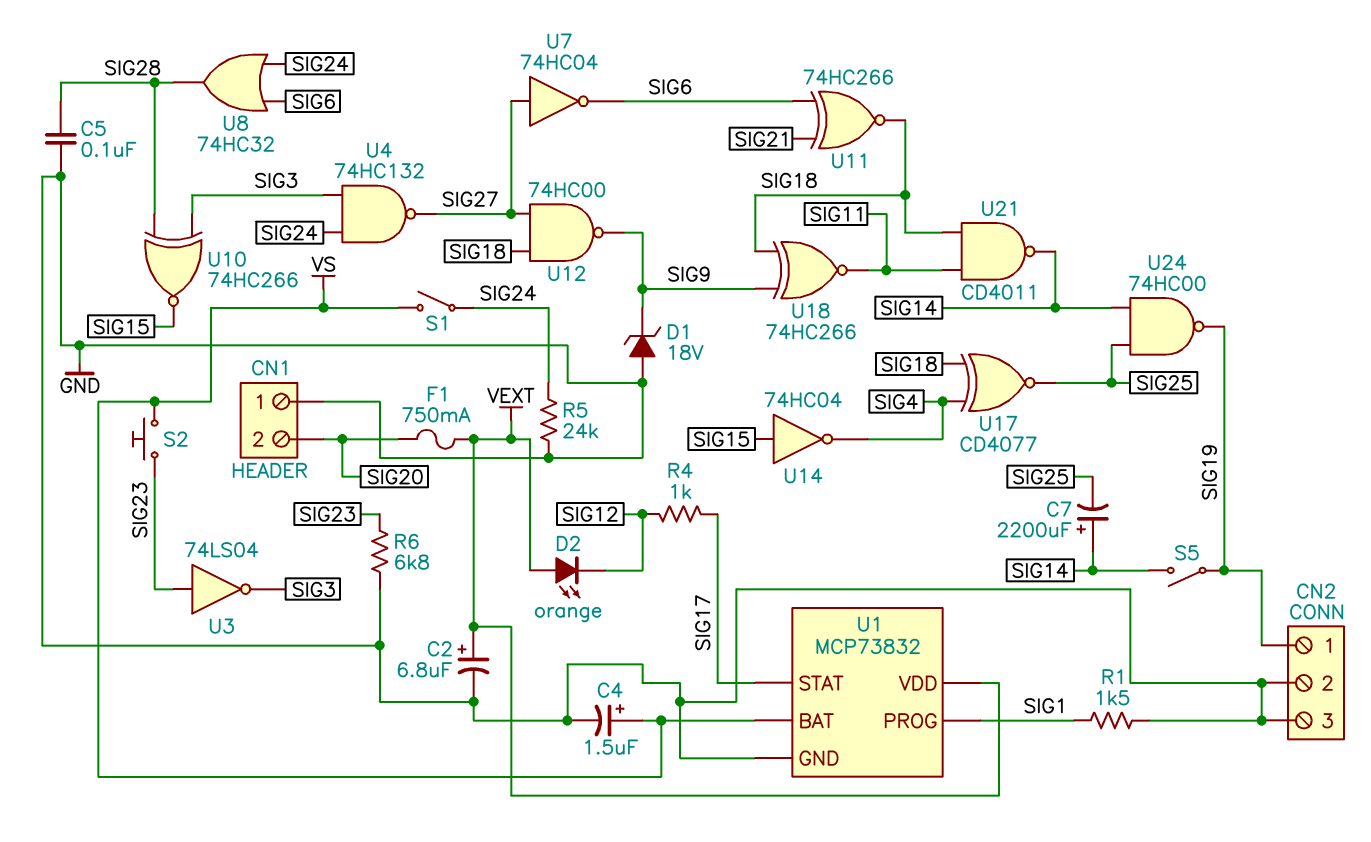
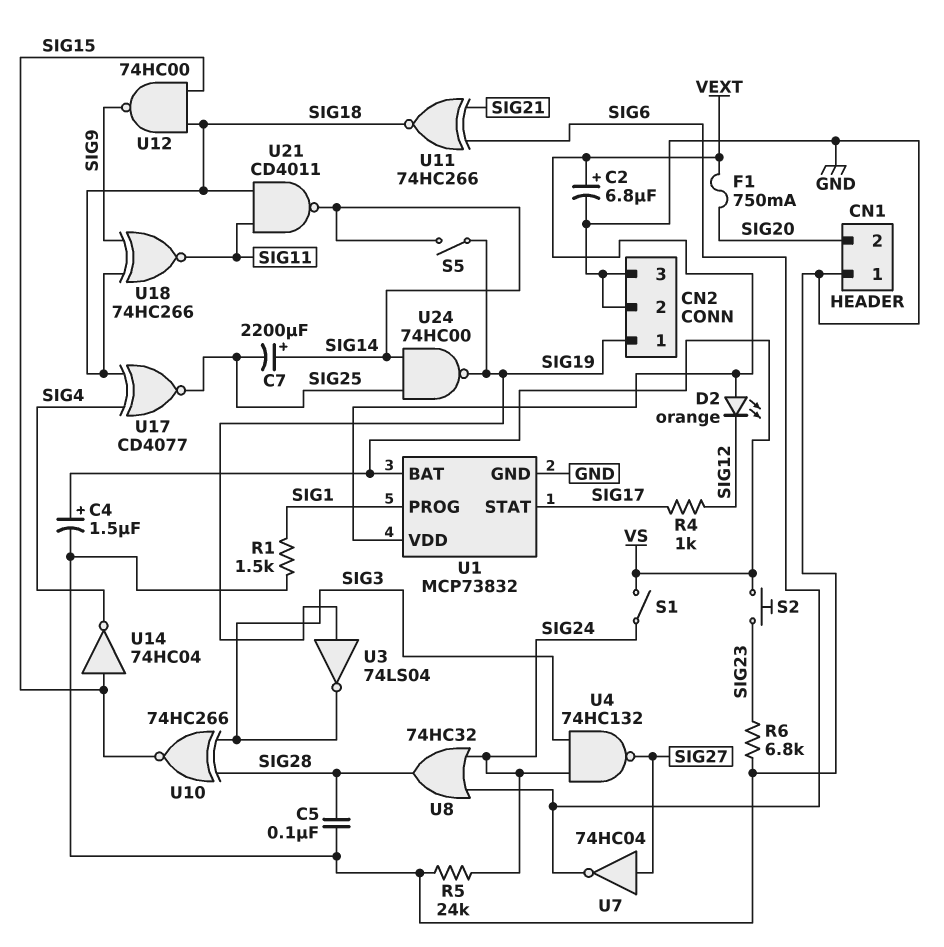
D1: zener 18V (A GND, K SIG9) -> none
U3: NOT 74LS04 (in SIG23, out SIG3) -> NOT 74LS04 (in SIG19, out SIG3)
U12: NAND 74HC00 (in SIG18, in SIG27, out SIG9) -> NAND 74HC00 (in SIG15, in SIG18, out SIG9)

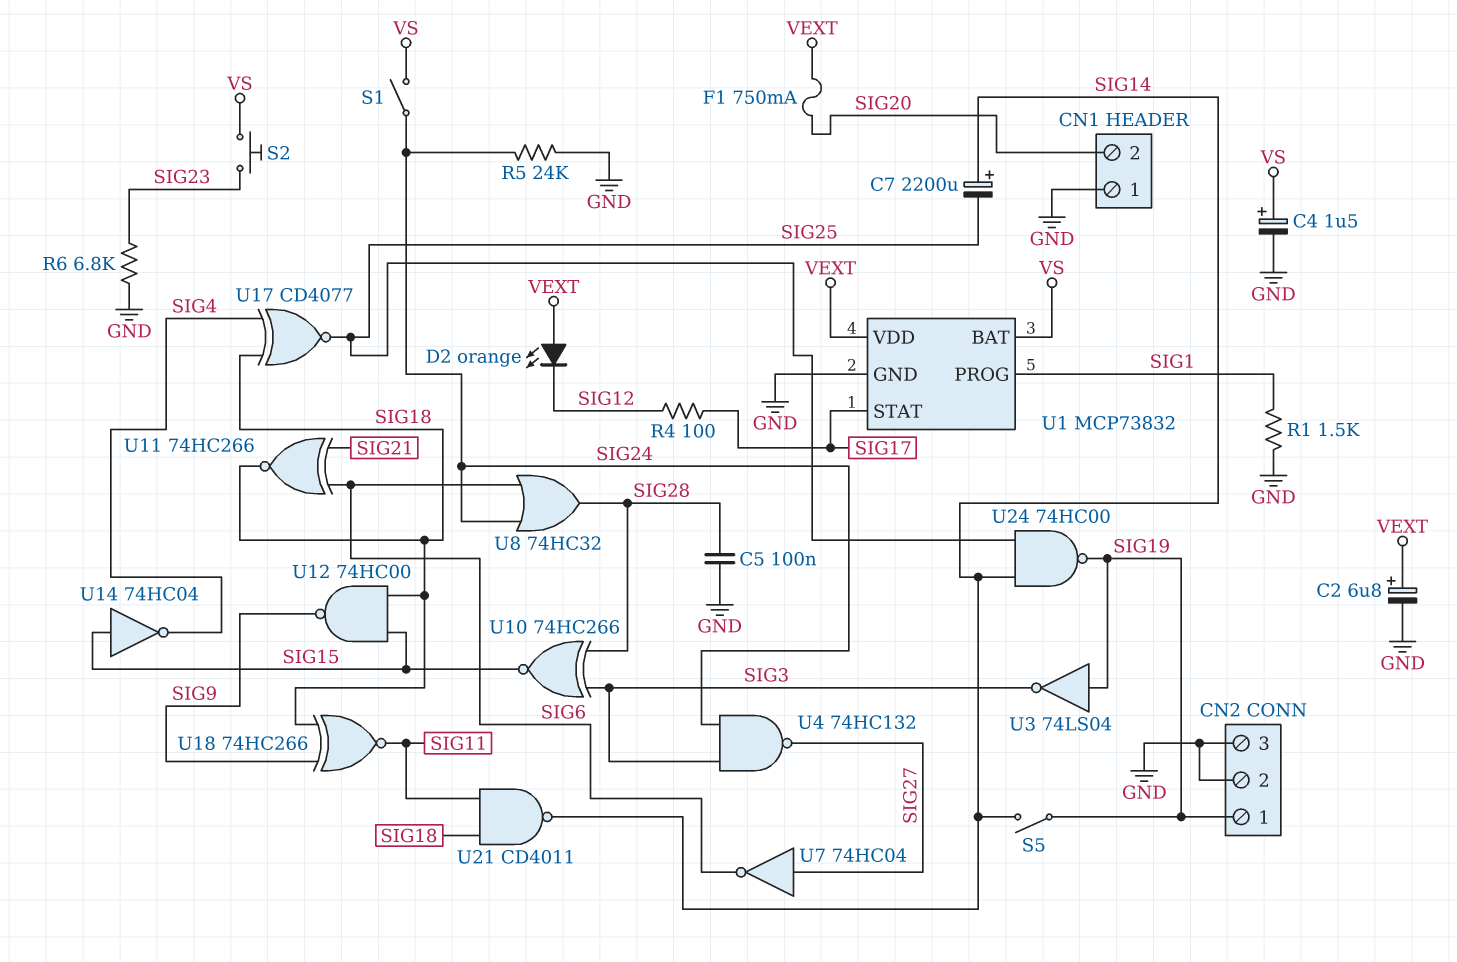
R4: 1k (SIG12, SIG17) -> 100 (SIG12, SIG17)

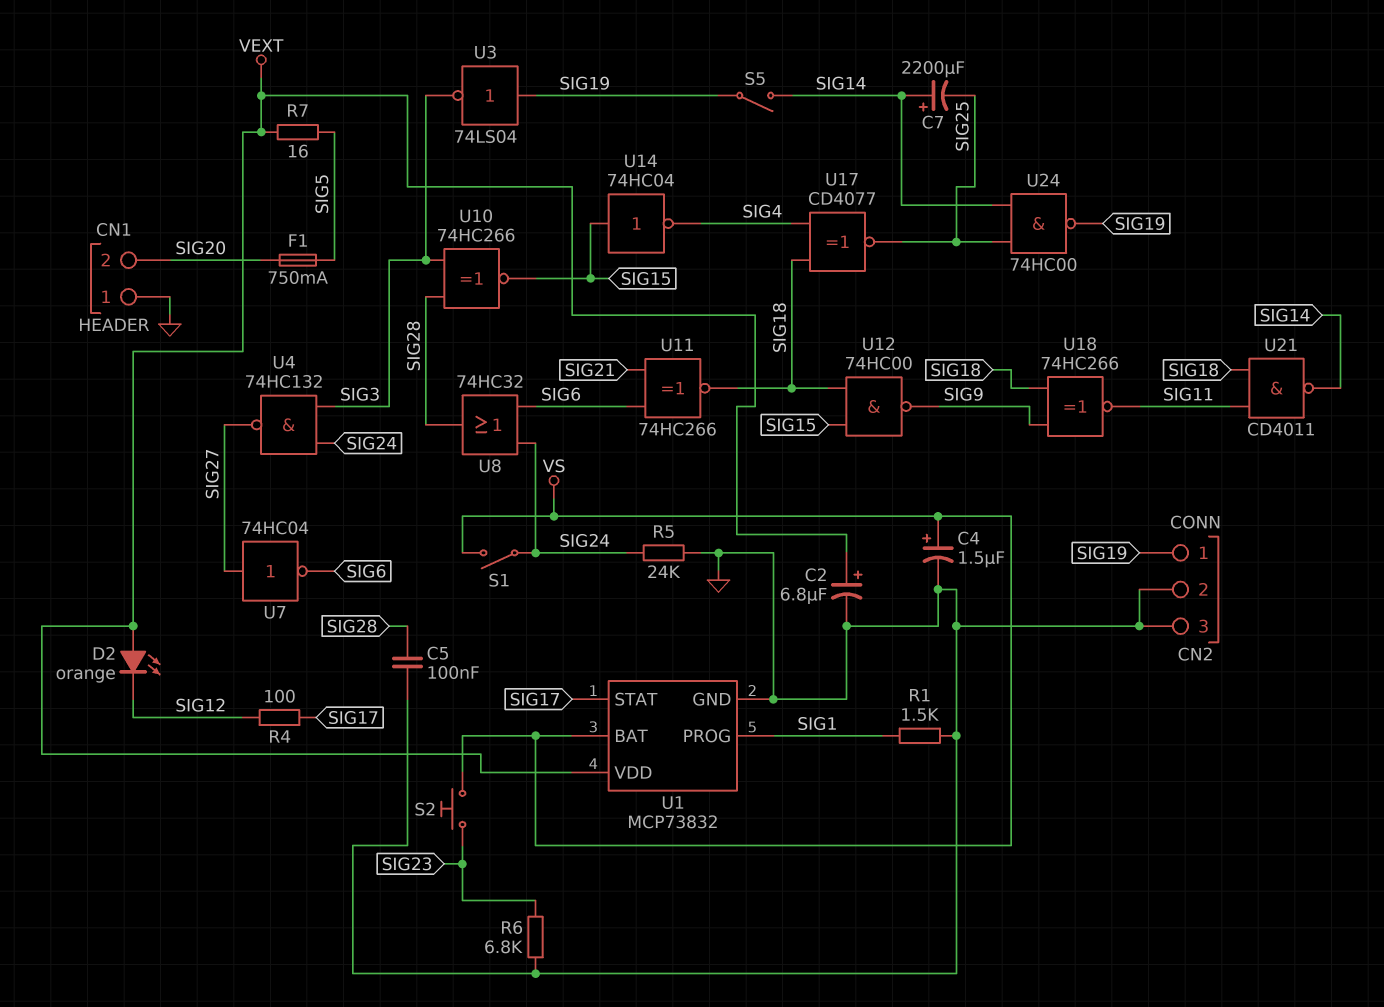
F1: 750mA (SIG20, VEXT) -> 750mA (SIG5, SIG20)
R7: none -> 16 (SIG5, VEXT)

